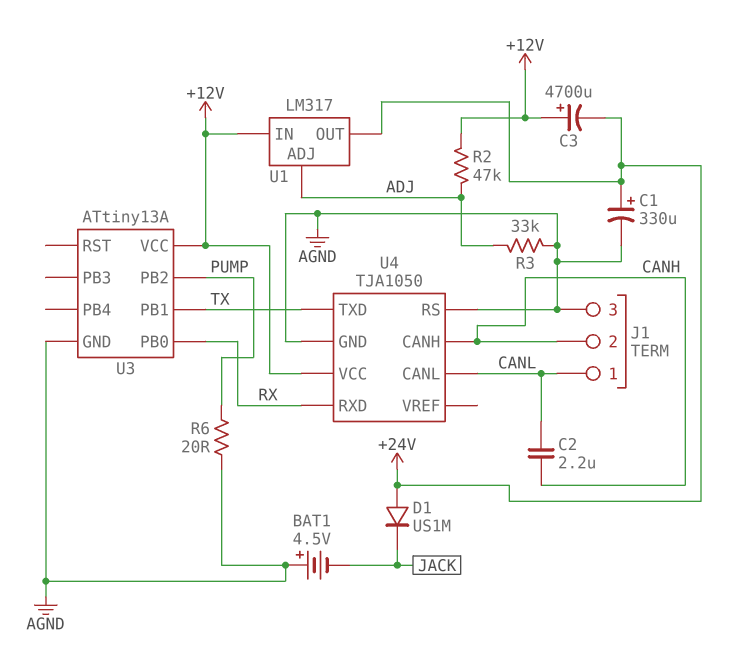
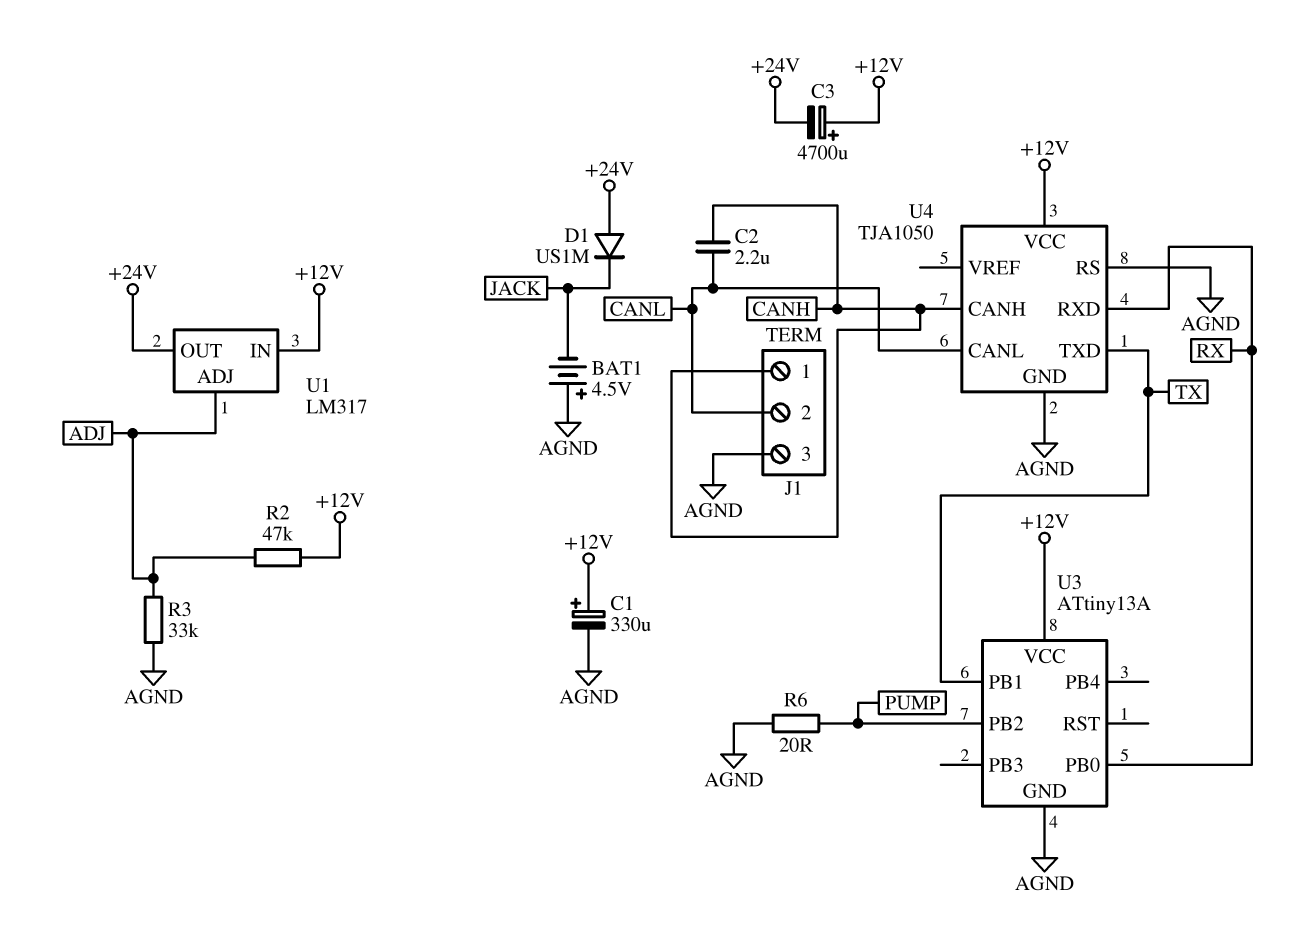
C1: 330uF (plus +24V, minus AGND) -> 330uF (plus +12V, minus AGND)
J1 pin 1: CANL -> CANH
J1 pin 2: CANH -> CANL

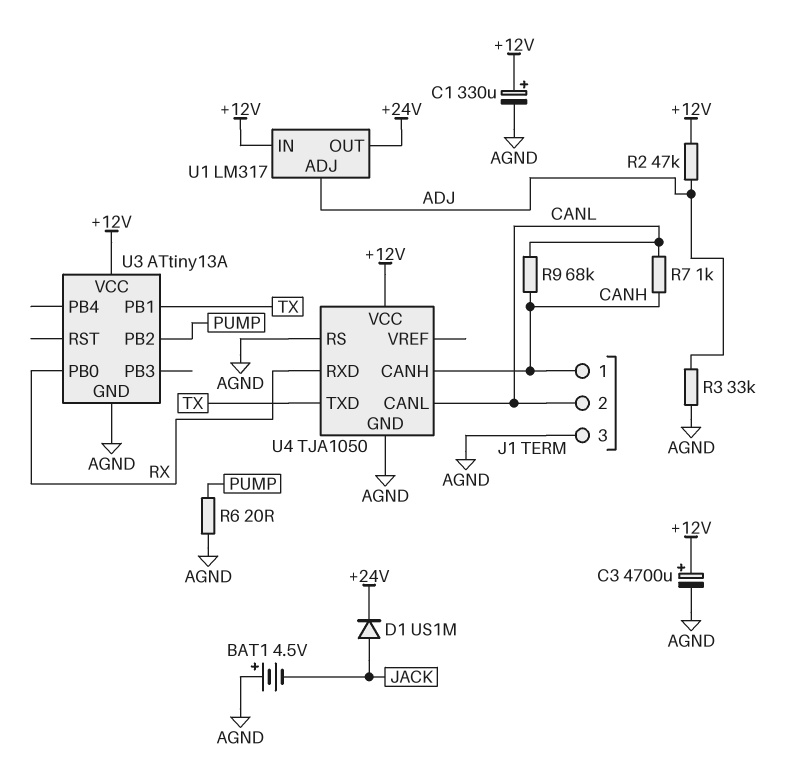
C2: 2.2uF (CANH, CANL) -> none
C3: 4700uF (plus +12V, minus +24V) -> 4700uF (plus +12V, minus AGND)
D1: diode US1M (A +24V, K JACK) -> diode US1M (A JACK, K +24V)
R7: none -> 1k (CANH, CANL)
R9: none -> 68k (CANH, CANL)

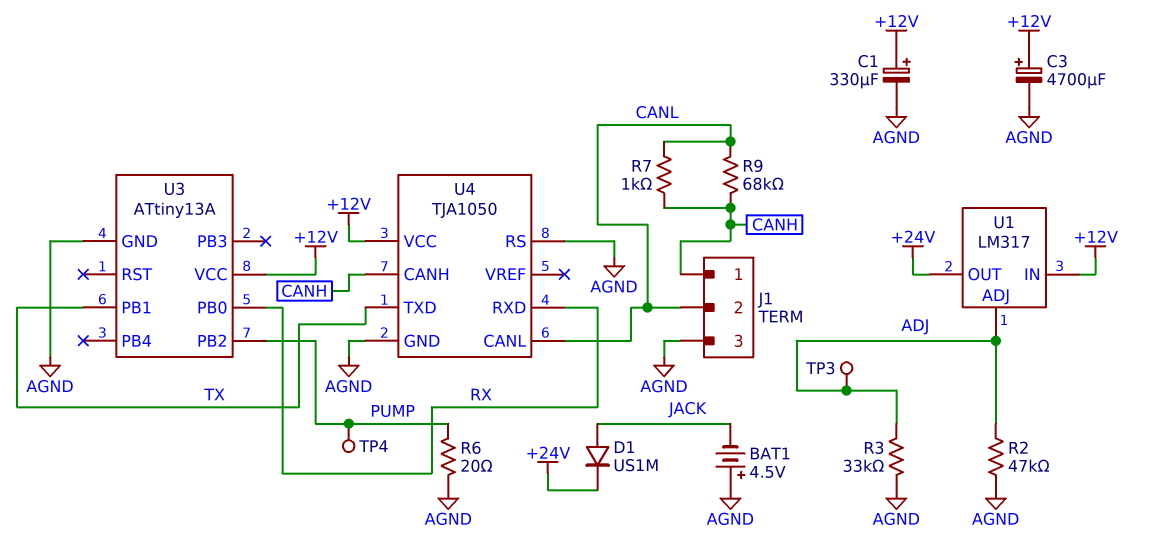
R2: 47k (+12V, ADJ) -> 47k (ADJ, AGND)
TP3: none -> test point (ADJ)
TP4: none -> test point (PUMP)

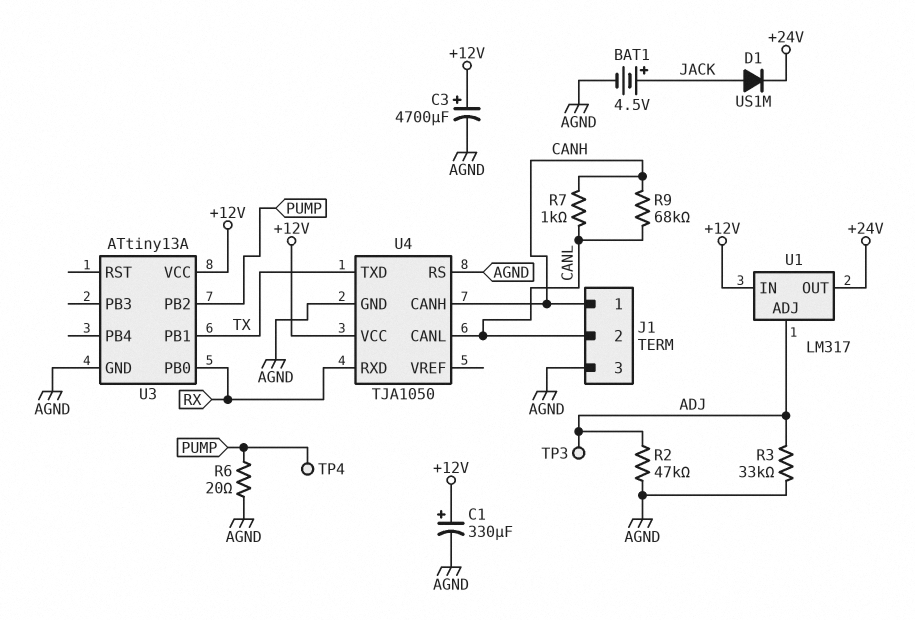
BAT1: 4.5V (plus AGND, minus JACK) -> 4.5V (plus JACK, minus AGND)

